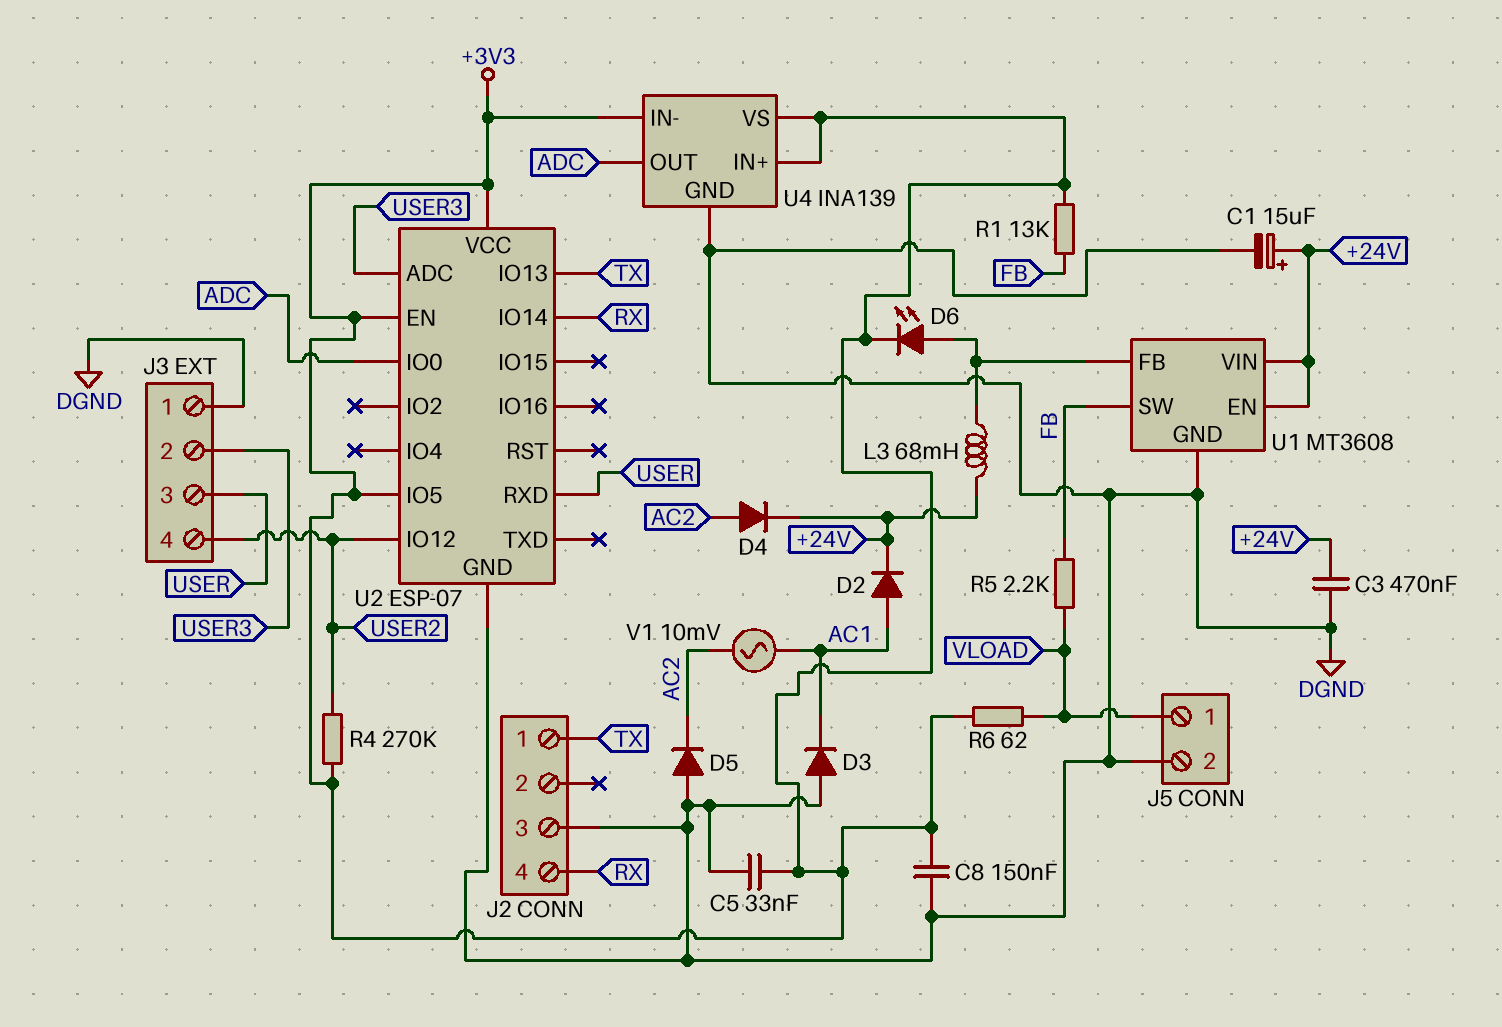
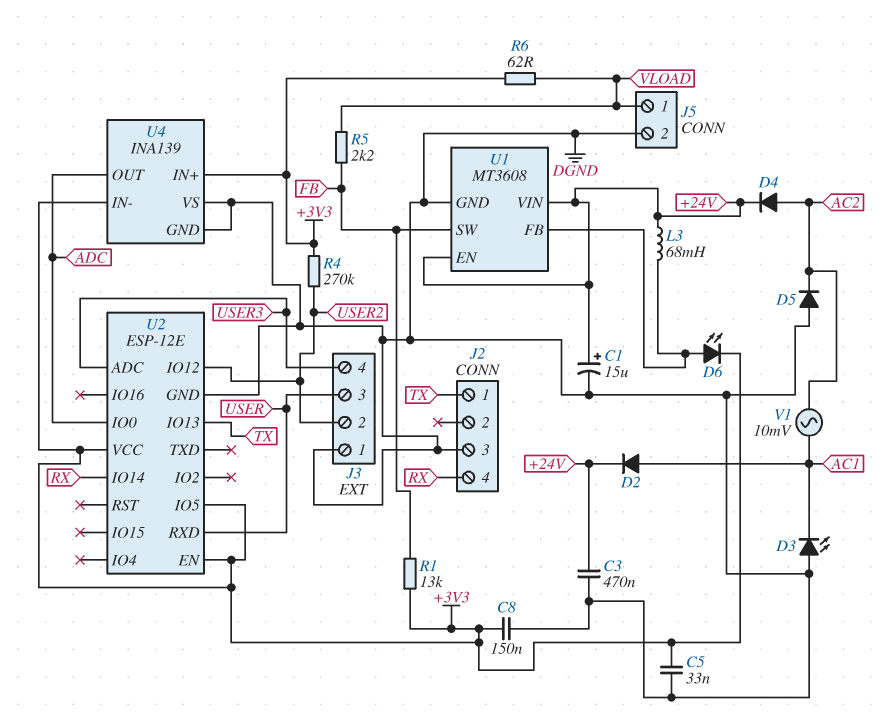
D3: diode (A DGND, K AC1) -> LED (A DGND, K AC1)
J3 pin 2: USER3 -> USER2
J3 pin 4: USER2 -> USER3
U2: ESP-07 -> ESP-12E
U4 pin VS: +3V3 -> DGND

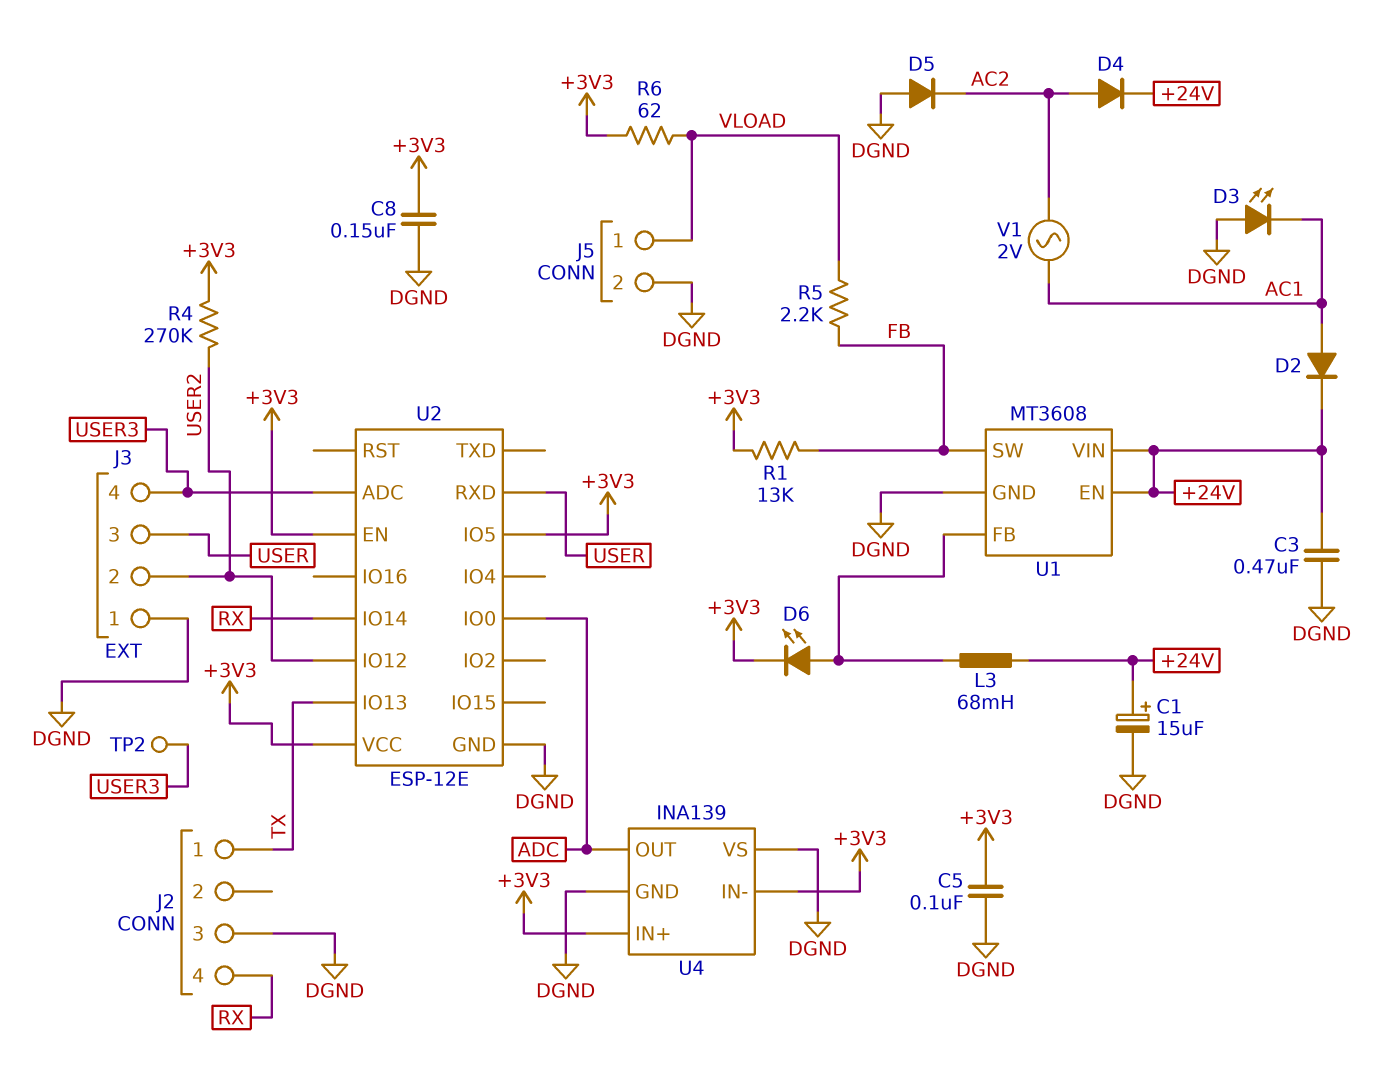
C5: 33nF (+3V3, DGND) -> 100nF (+3V3, DGND)
TP2: none -> test point (USER3)
V1: AC 10mV (AC1, AC2) -> AC 2V (AC1, AC2)

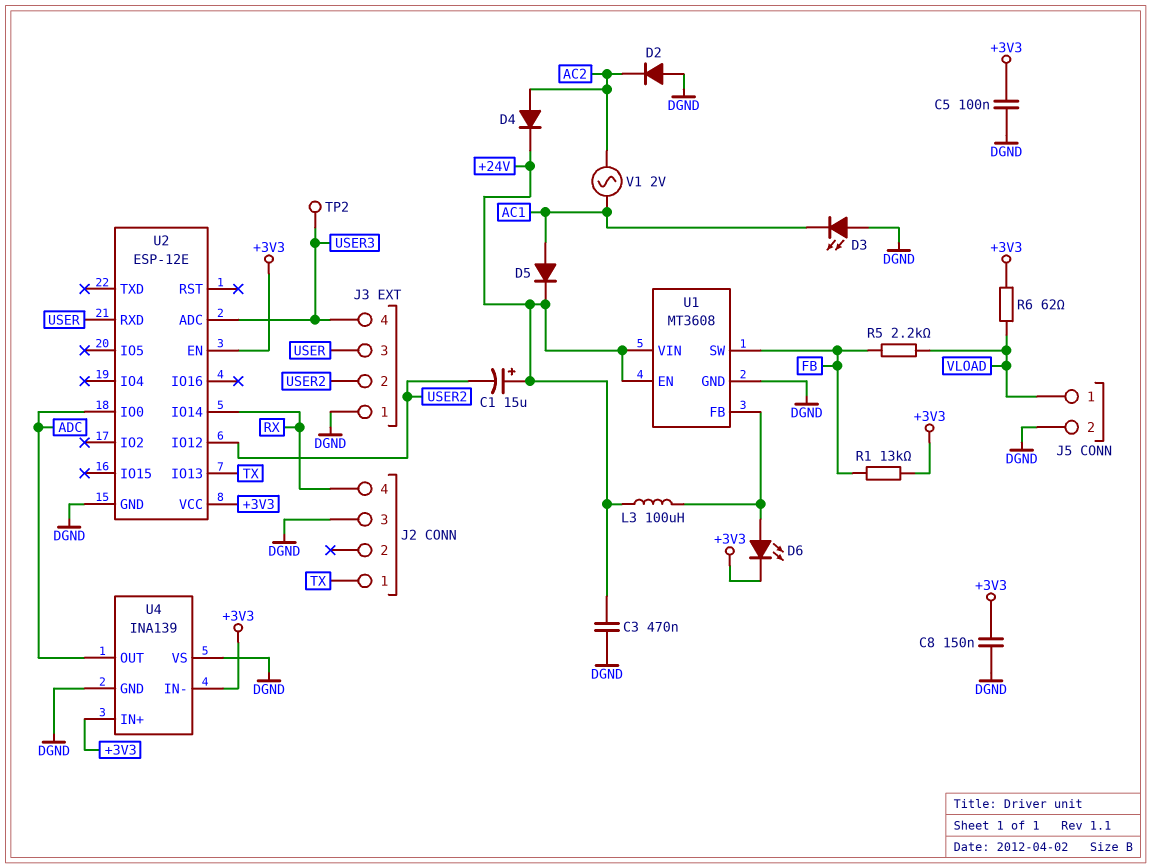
C1: 15uF (plus +24V, minus DGND) -> 15uF (plus +24V, minus USER2)
D2: diode (A AC1, K +24V) -> diode (A DGND, K AC2)
D5: diode (A DGND, K AC2) -> diode (A AC1, K +24V)
L3: 68mH (+24V, U1/FB) -> 100uH (+24V, U1/FB)
R4: 270k (+3V3, USER2) -> none
U2 pin IO5: +3V3 -> none

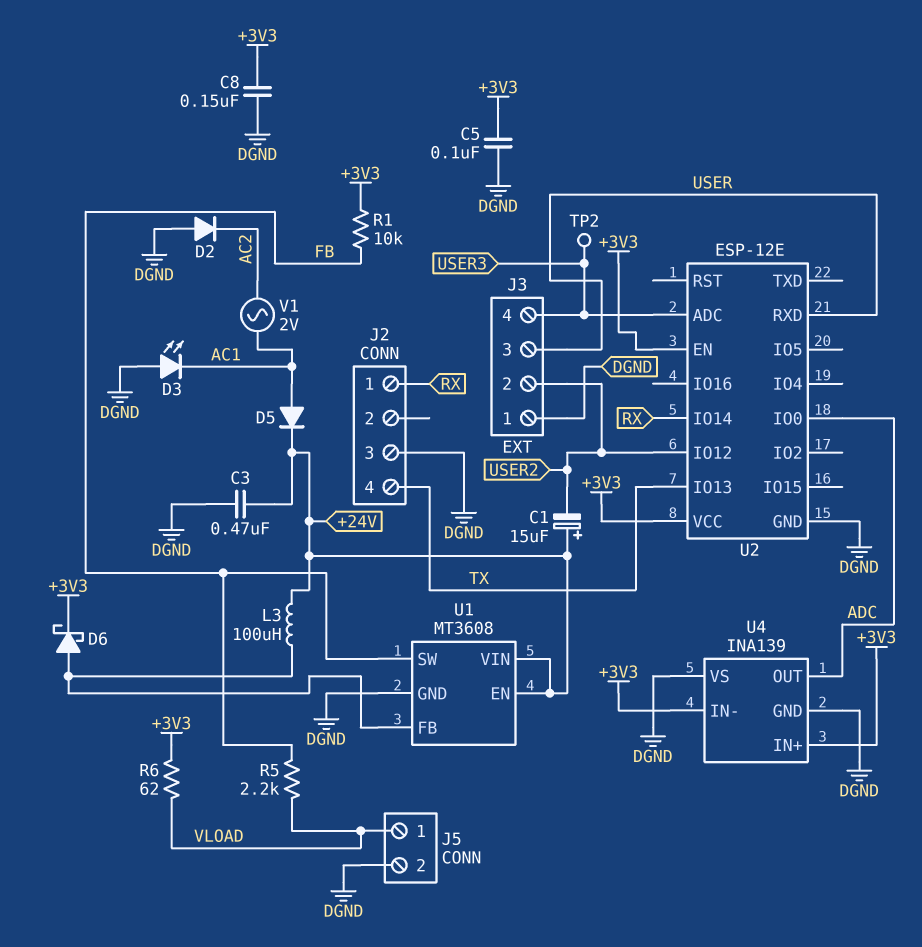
D4: diode (A AC2, K +24V) -> none
D6: LED (A U1/FB, K +3V3) -> schottky (A U1/FB, K +3V3)
J2 pin 1: TX -> RX
J2 pin 4: RX -> TX
R1: 13k (+3V3, FB) -> 10k (+3V3, FB)

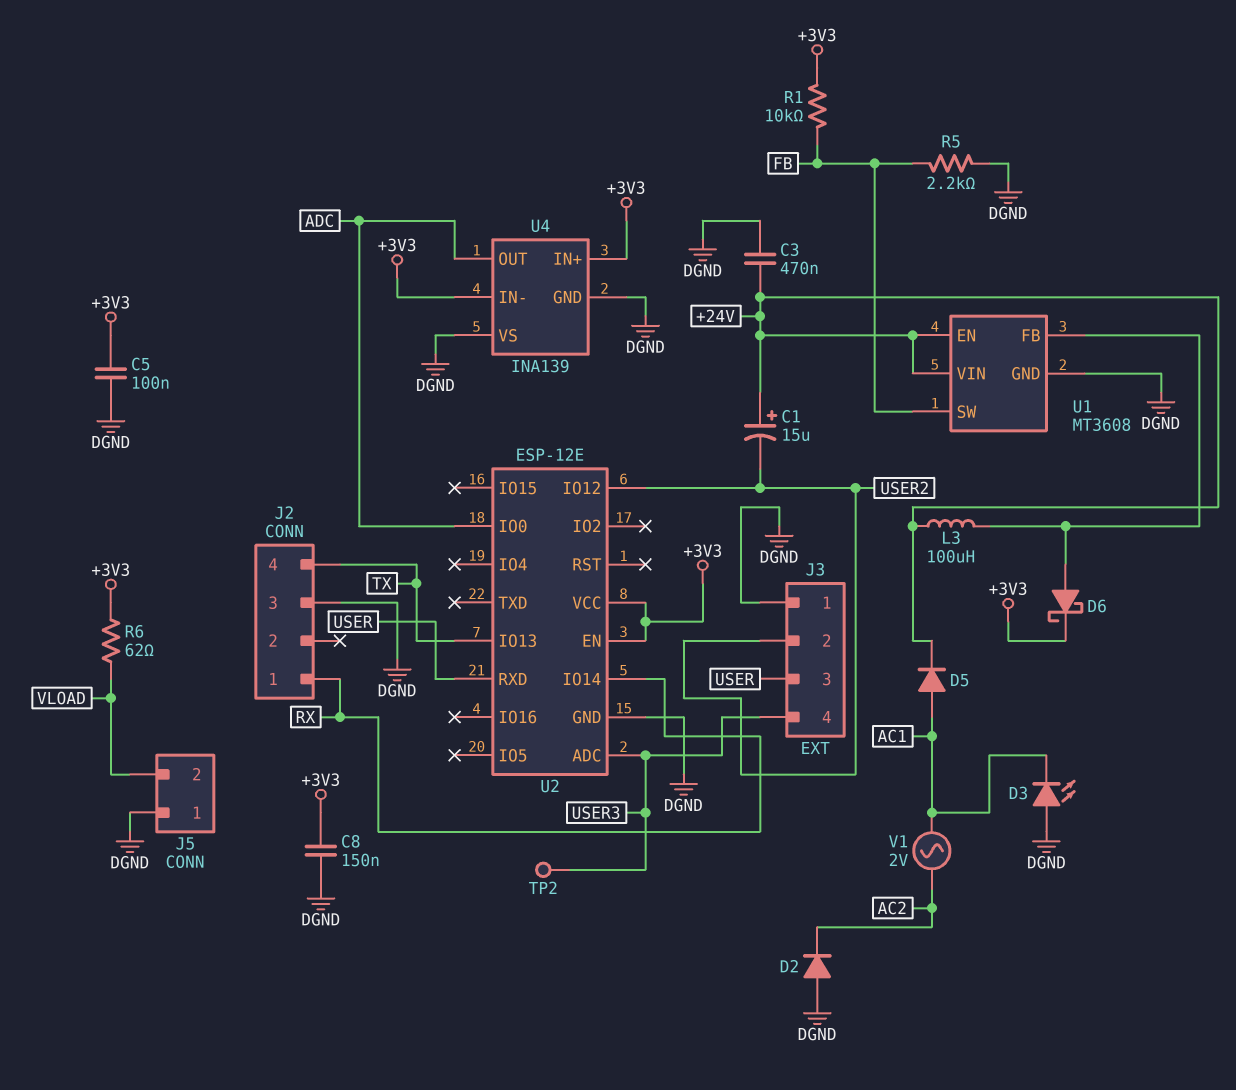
J5 pin 1: VLOAD -> DGND
J5 pin 2: DGND -> VLOAD
R5: 2.2k (FB, VLOAD) -> 2.2k (DGND, FB)

